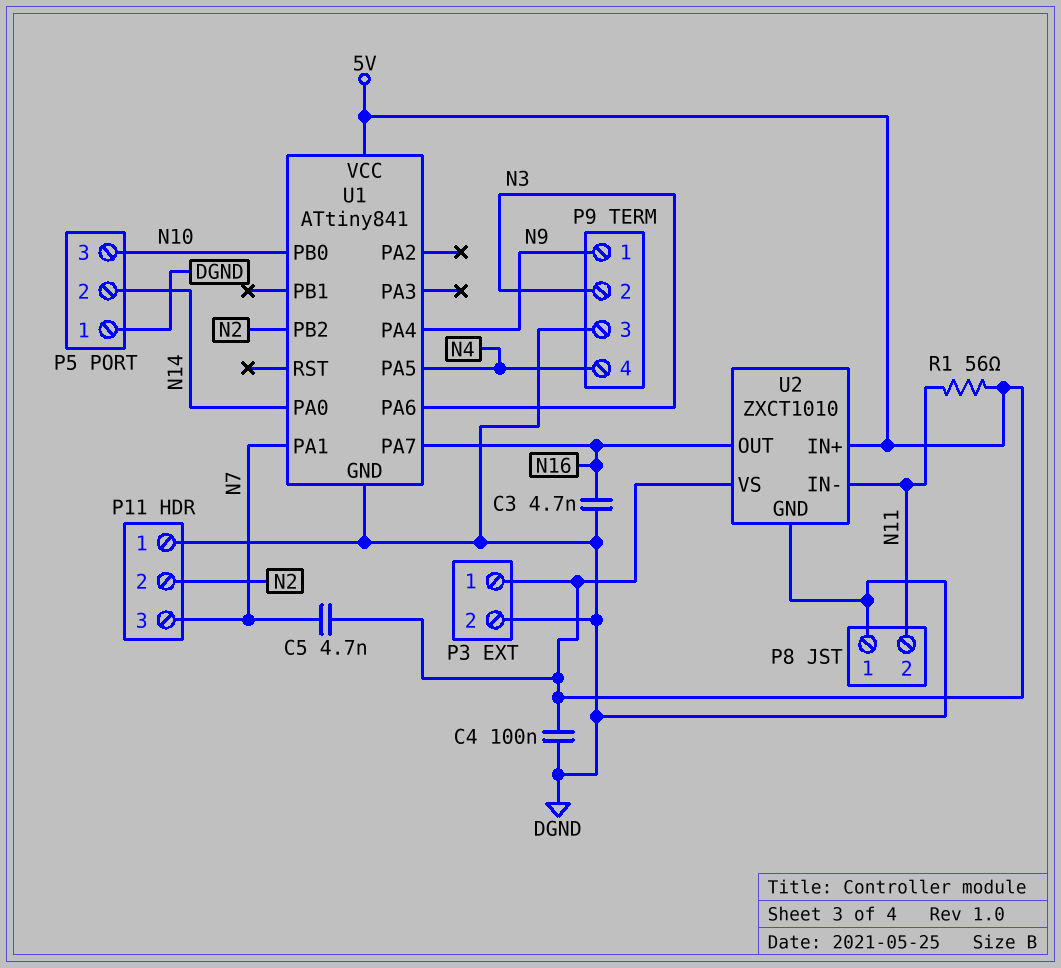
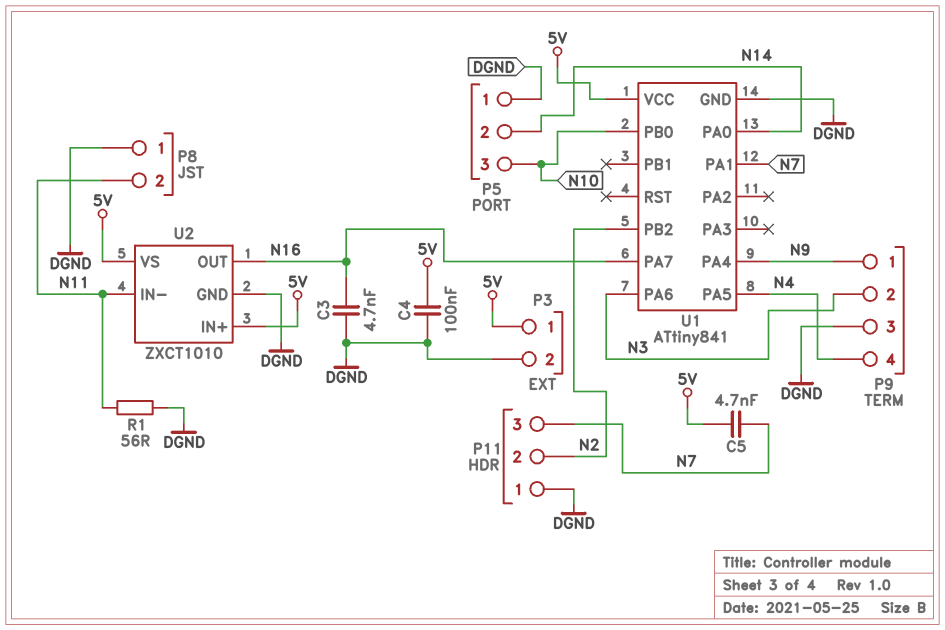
R1: 56 (5V, N11) -> 56 (DGND, N11)

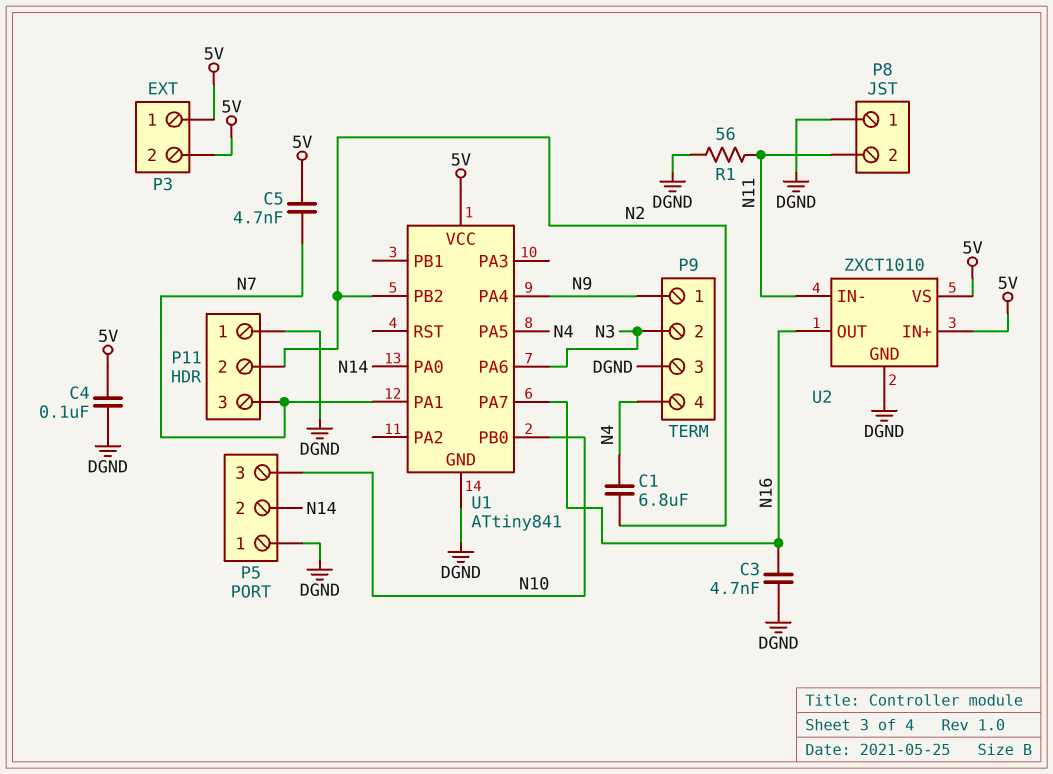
C1: none -> 6.8uF (N2, N4)
P3 pin 2: DGND -> 5V

